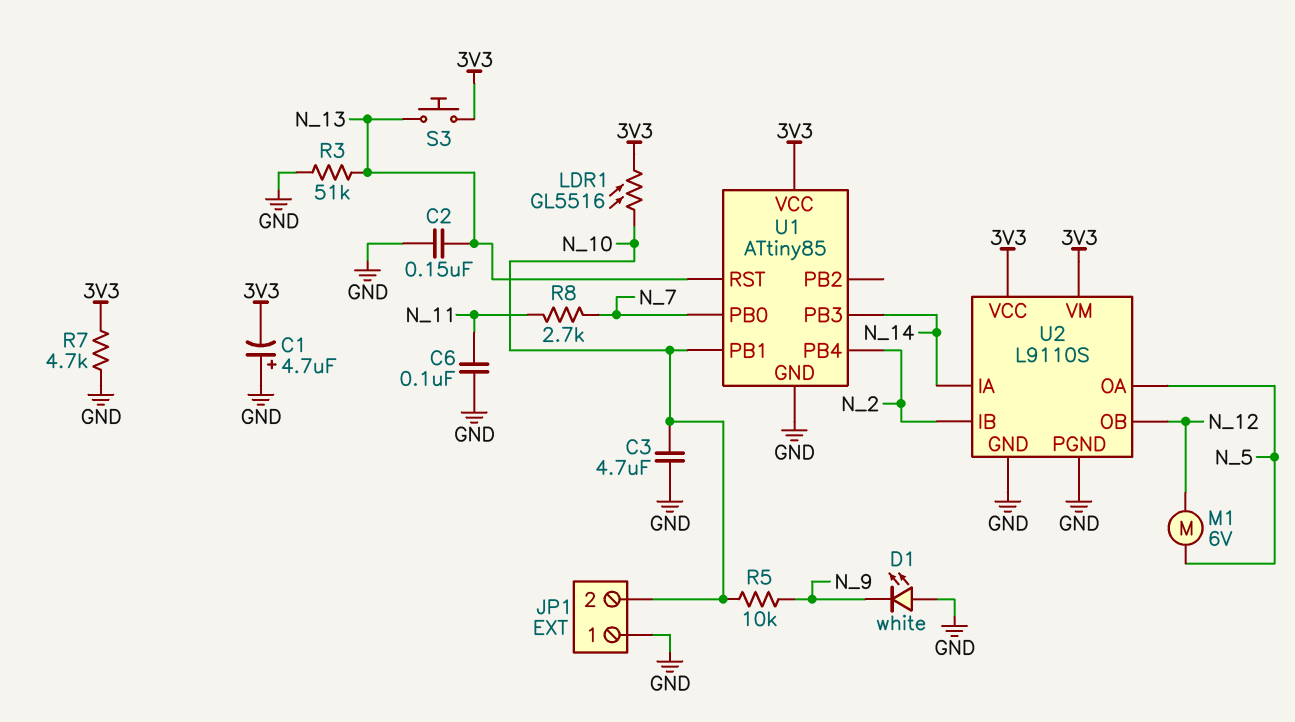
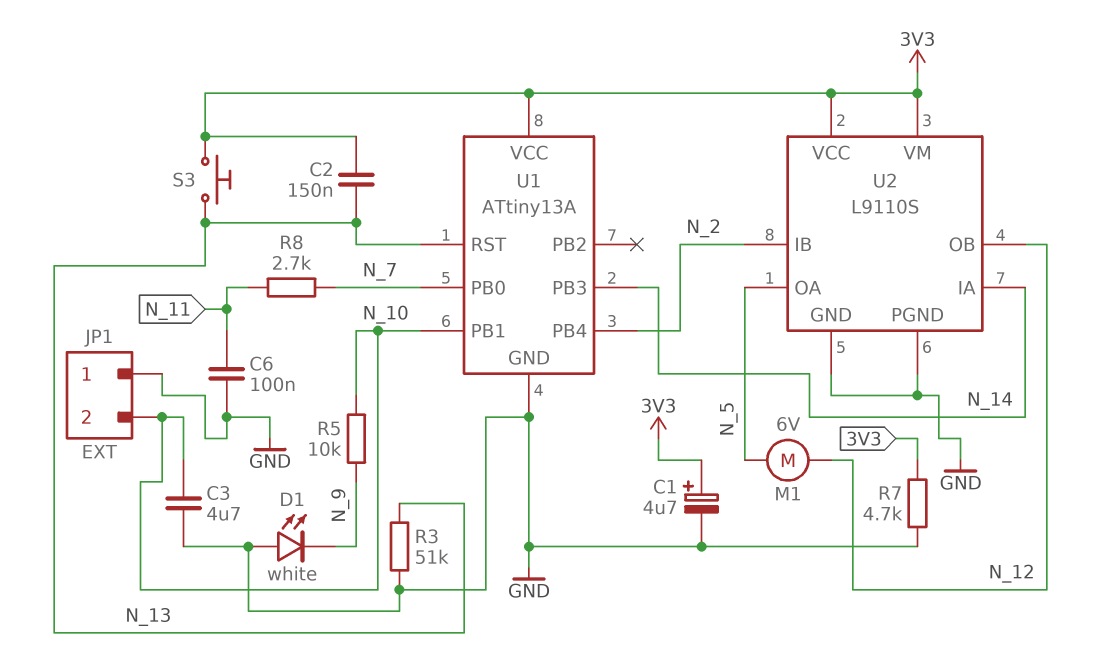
C1: 4.7uF (plus GND, minus 3V3) -> 4.7uF (plus 3V3, minus GND)
C2: 150nF (GND, N_13) -> 150nF (3V3, N_13)
LDR1: GL5516 (3V3, N_10) -> none
U1: ATtiny85 -> ATtiny13A

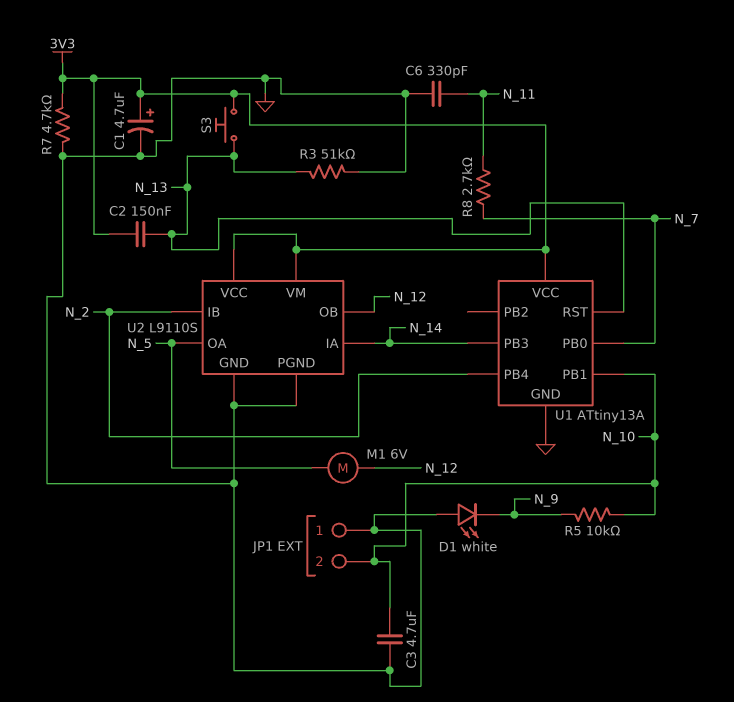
C6: 100nF (GND, N_11) -> 330pF (GND, N_11)

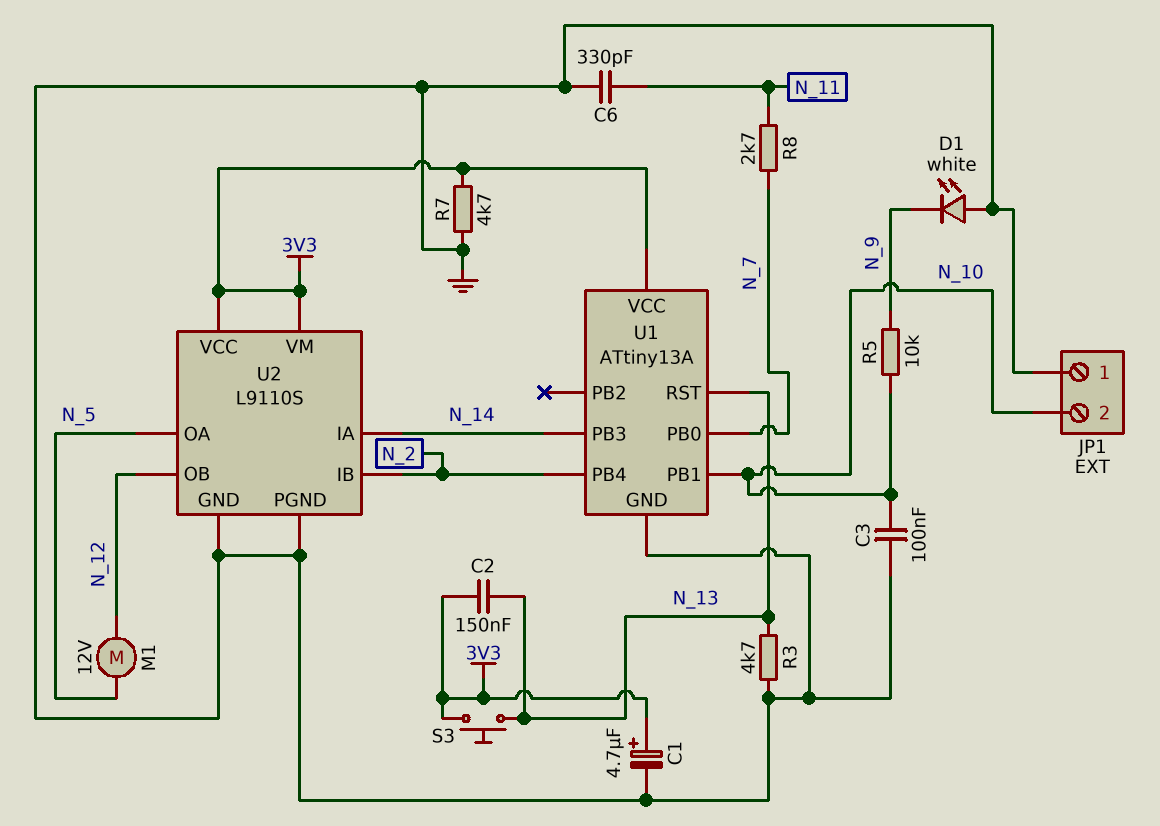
C3: 4.7uF (GND, N_10) -> 100nF (GND, N_10)
M1: motor 6V (N_5, N_12) -> motor 12V (N_5, N_12)
R3: 51k (GND, N_13) -> 4.7k (GND, N_13)

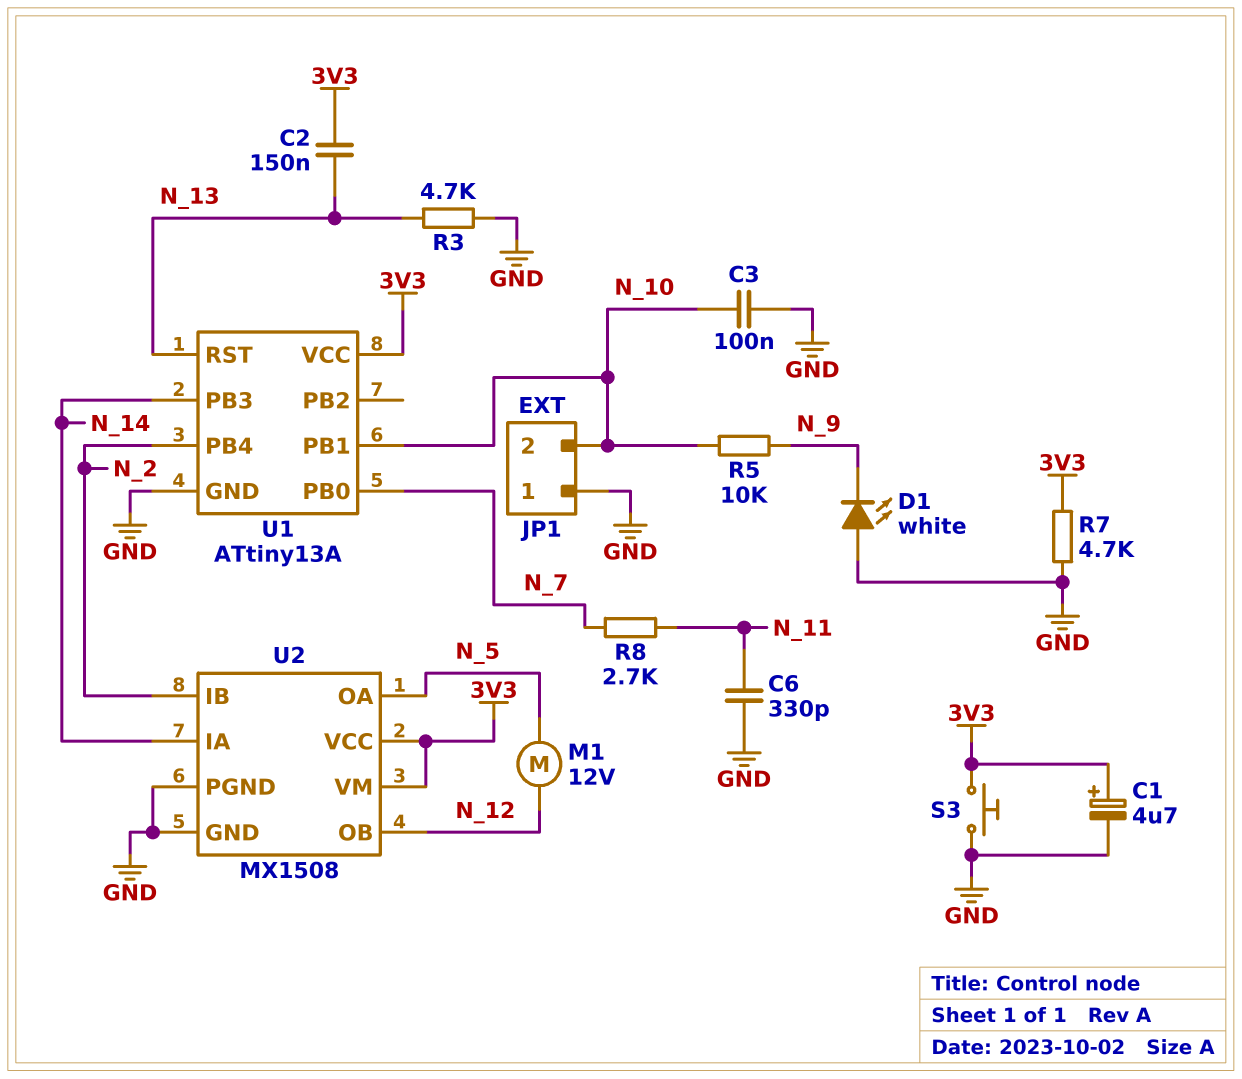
S3: button (3V3, N_13) -> button (3V3, GND)
U2: L9110S -> MX1508

